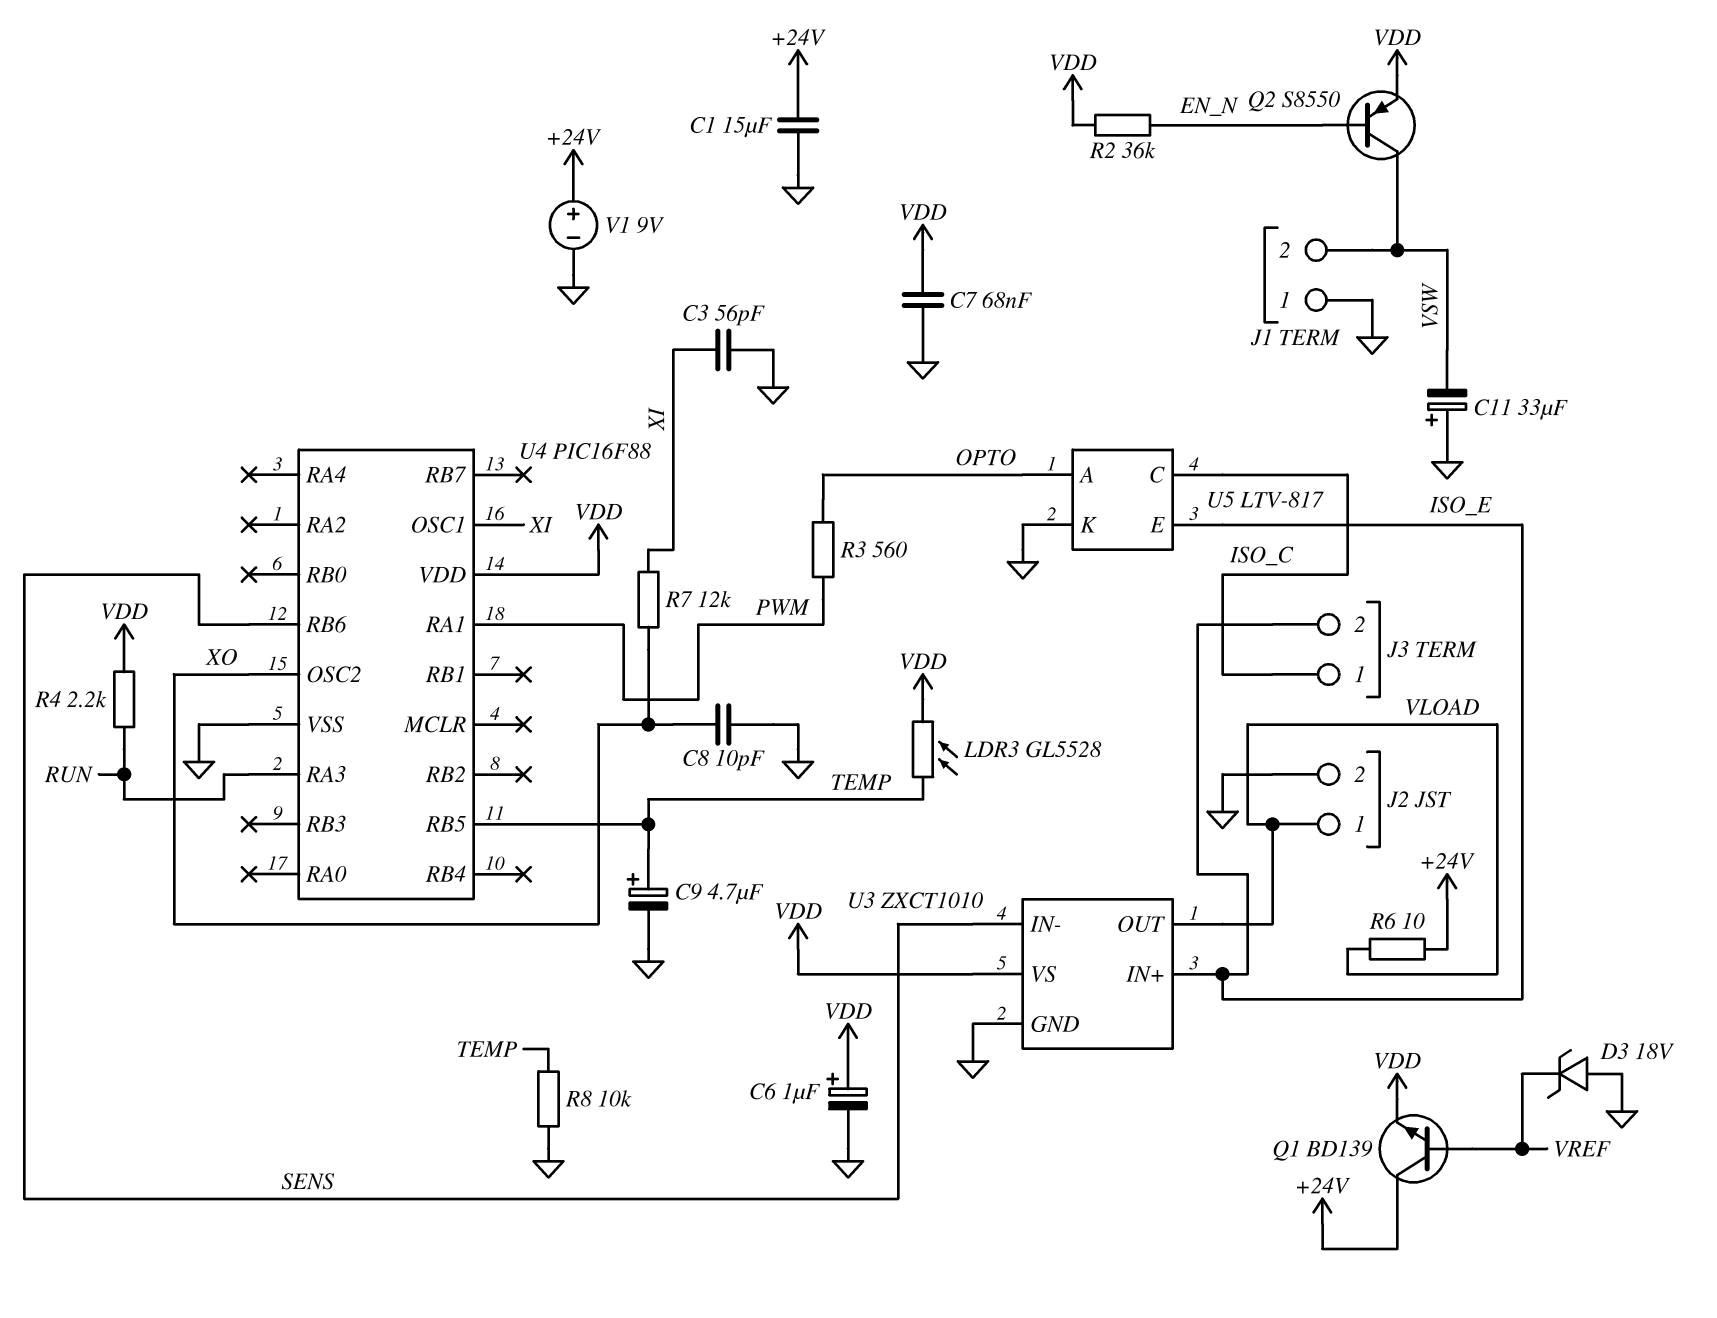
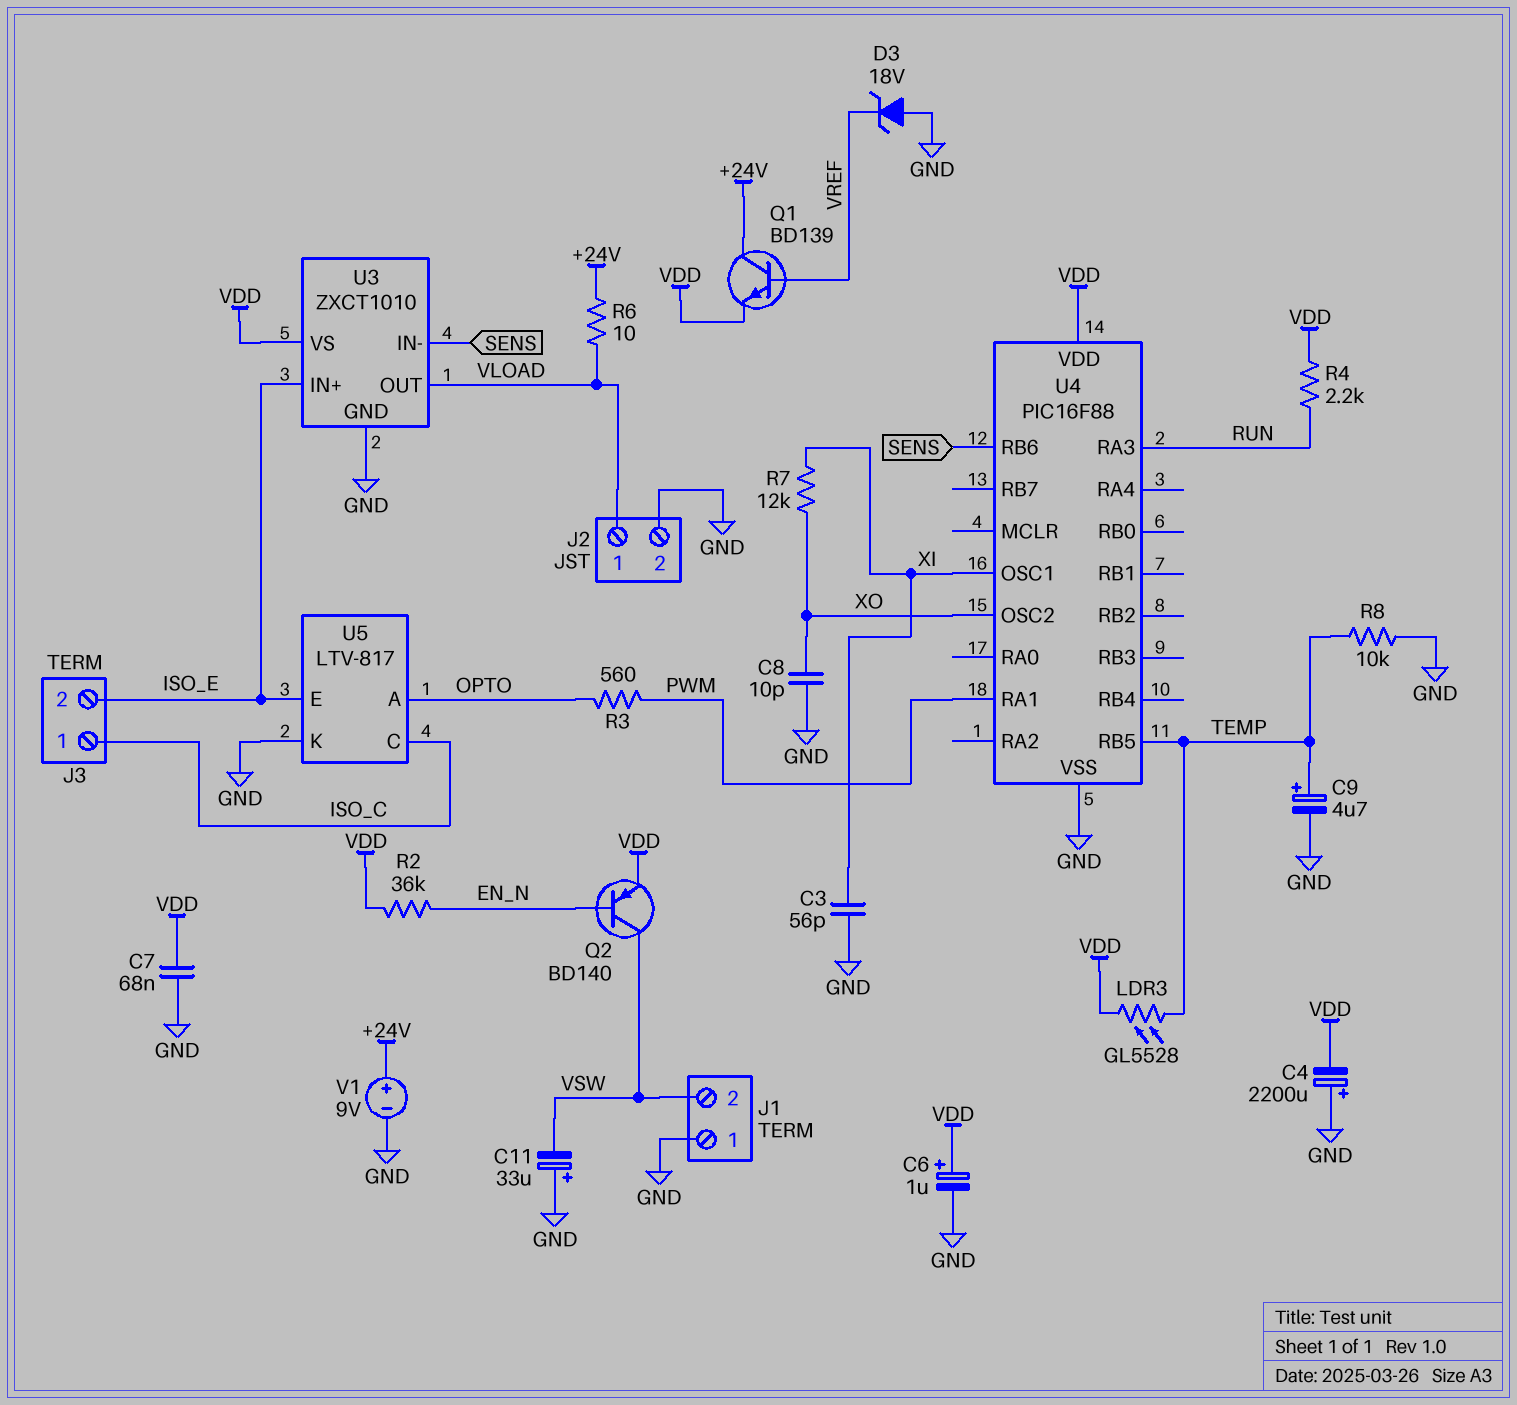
C1: 15uF (+24V, GND) -> none
C4: none -> 2200uF (plus GND, minus VDD)
Q2: PNP S8550 (B EN_N, C VSW, E VDD) -> PNP BD140 (B EN_N, C VSW, E VDD)

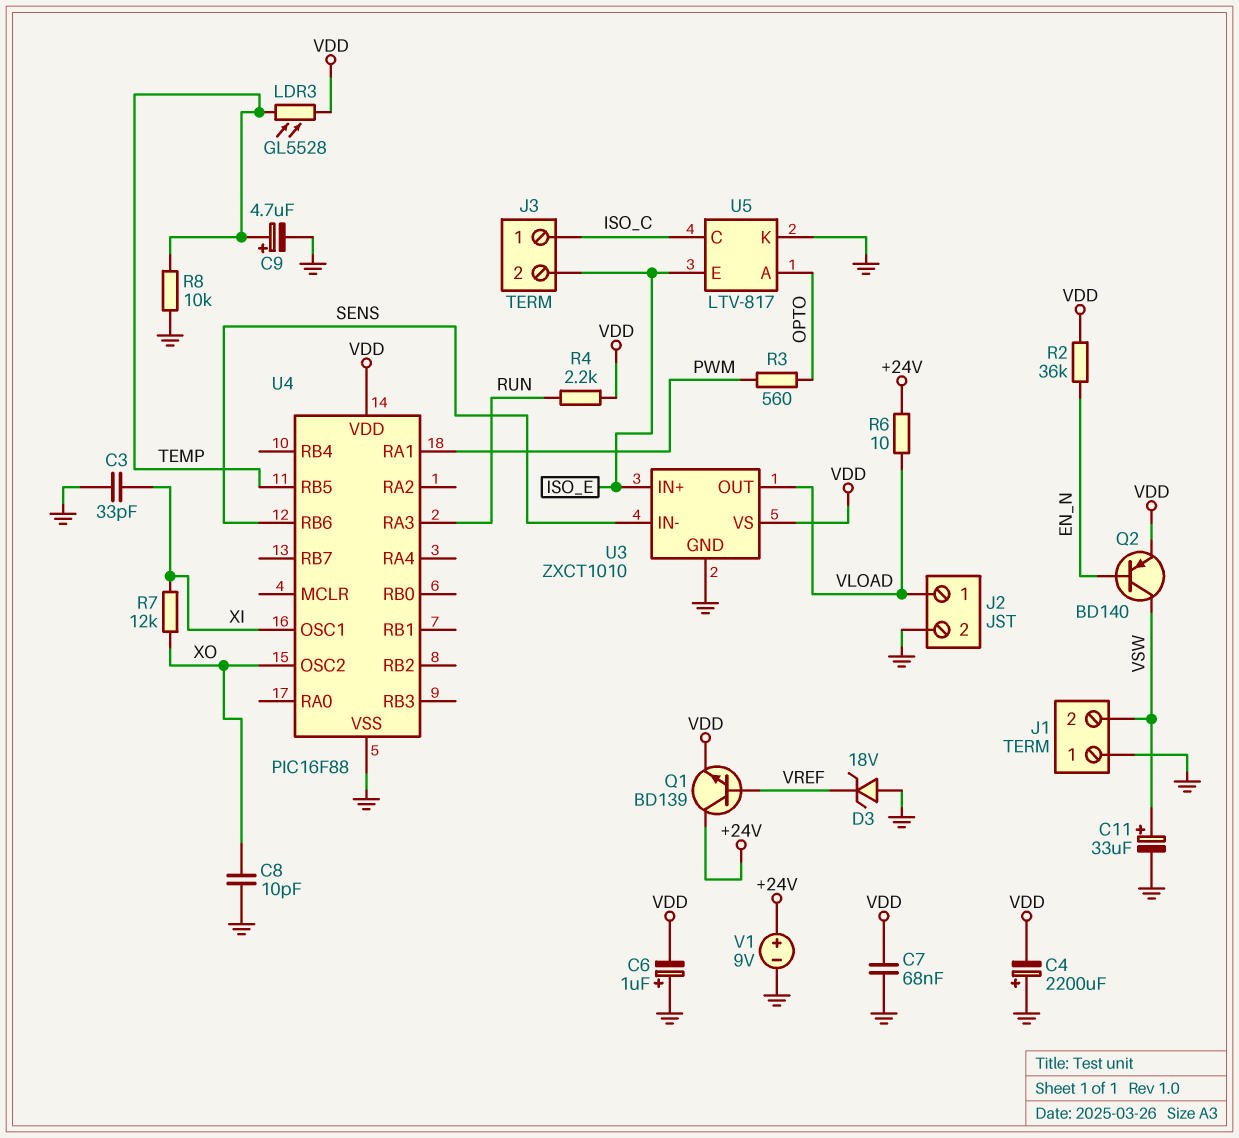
C3: 56pF (GND, XI) -> 33pF (GND, XI)
C6: 1uF (plus VDD, minus GND) -> 1uF (plus GND, minus VDD)
C11: 33uF (plus GND, minus VSW) -> 33uF (plus VSW, minus GND)

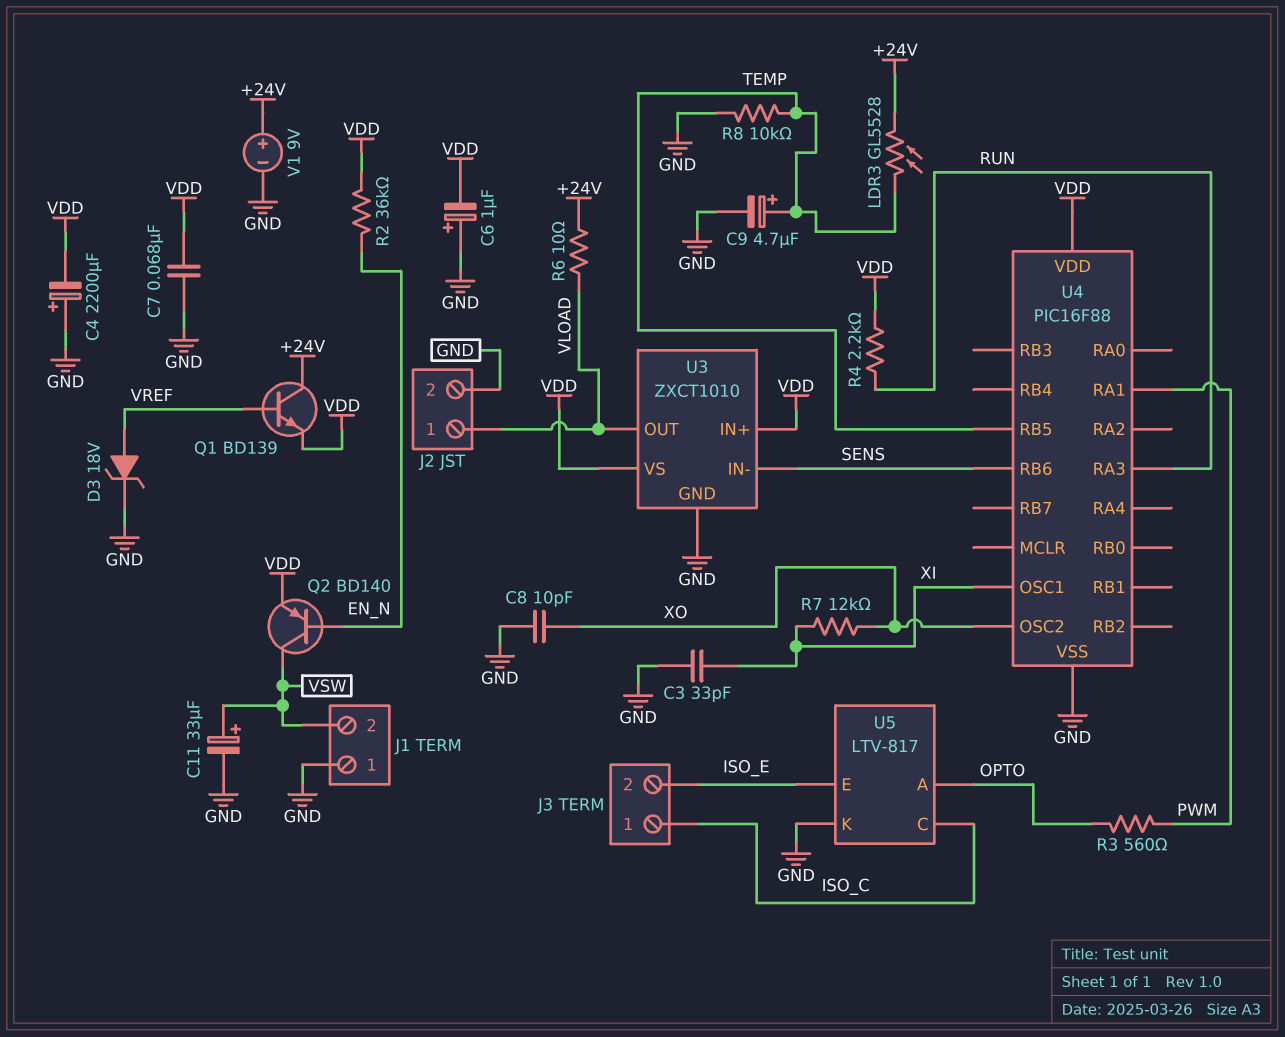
D3: zener 18V (A GND, K VREF) -> zener 18V (A VREF, K GND)
LDR3: GL5528 (TEMP, VDD) -> GL5528 (+24V, TEMP)
U3 pin IN+: ISO_E -> VDD

